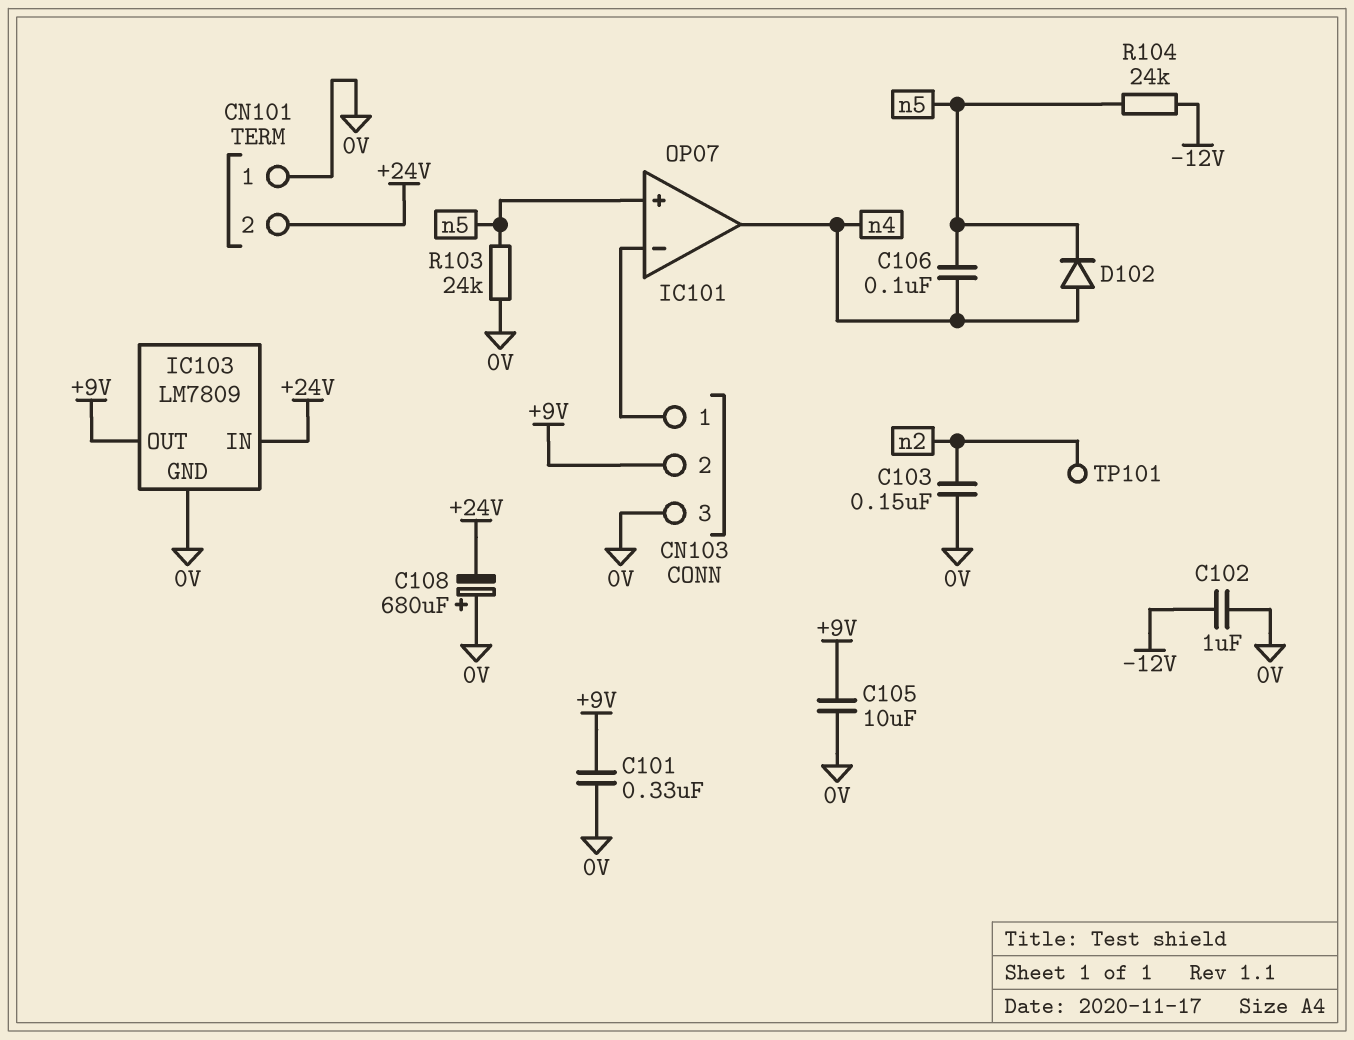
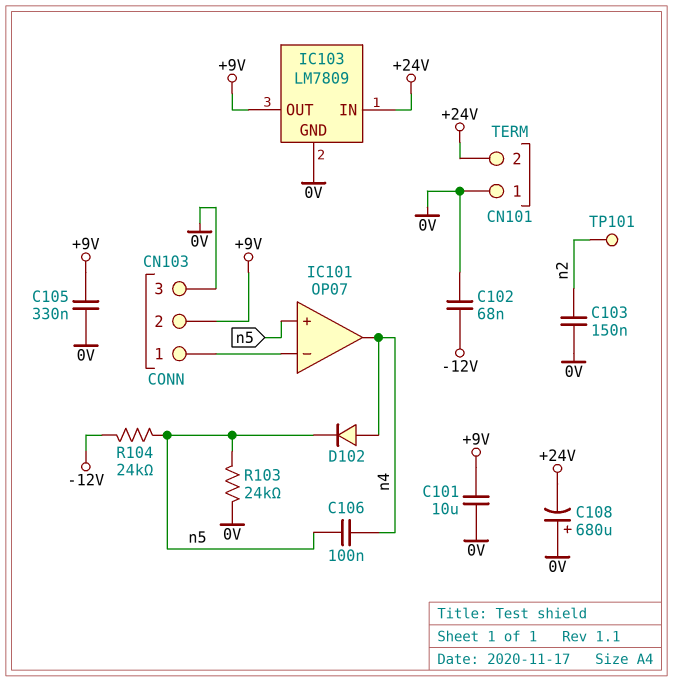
C101: 330nF (+9V, 0V) -> 10uF (+9V, 0V)
C102: 1uF (-12V, 0V) -> 68nF (-12V, 0V)
C105: 10uF (+9V, 0V) -> 330nF (+9V, 0V)

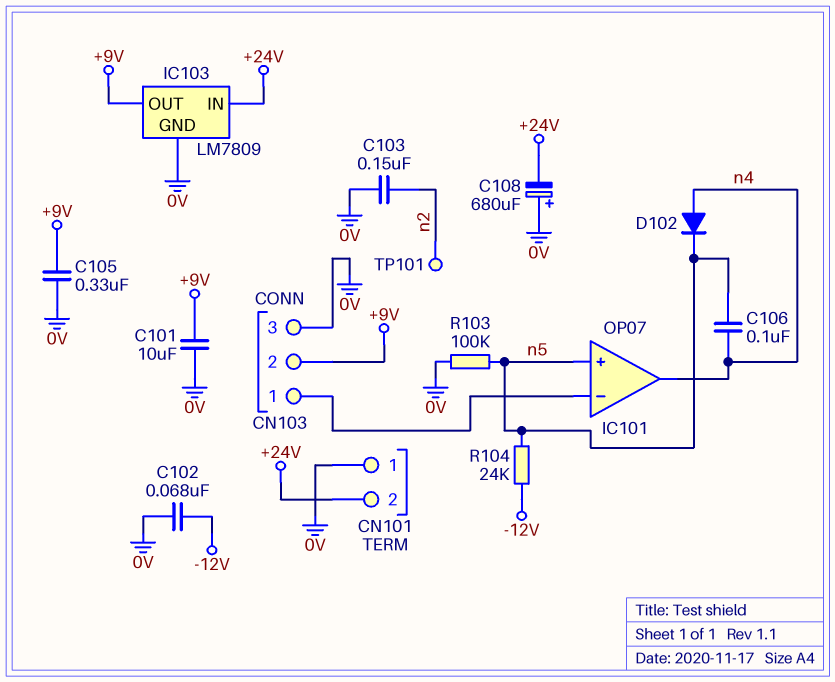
R103: 24k (0V, n5) -> 100k (0V, n5)

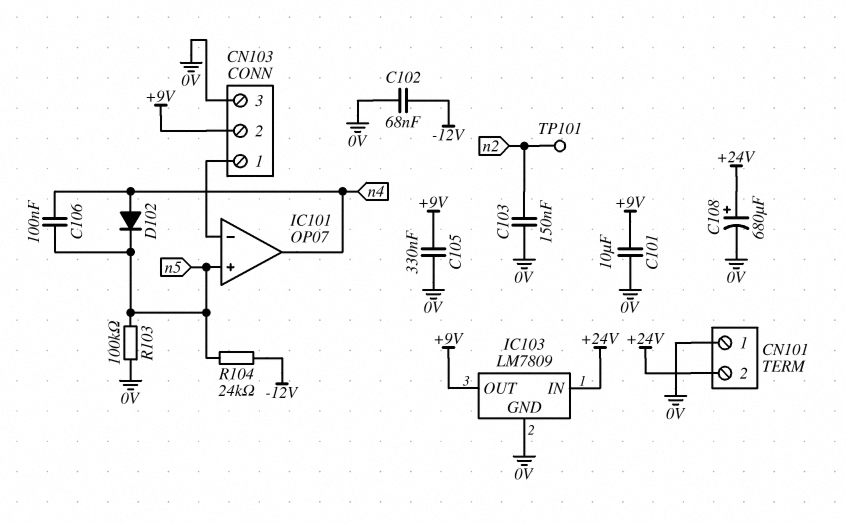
C108: 680uF (plus 0V, minus +24V) -> 680uF (plus +24V, minus 0V)

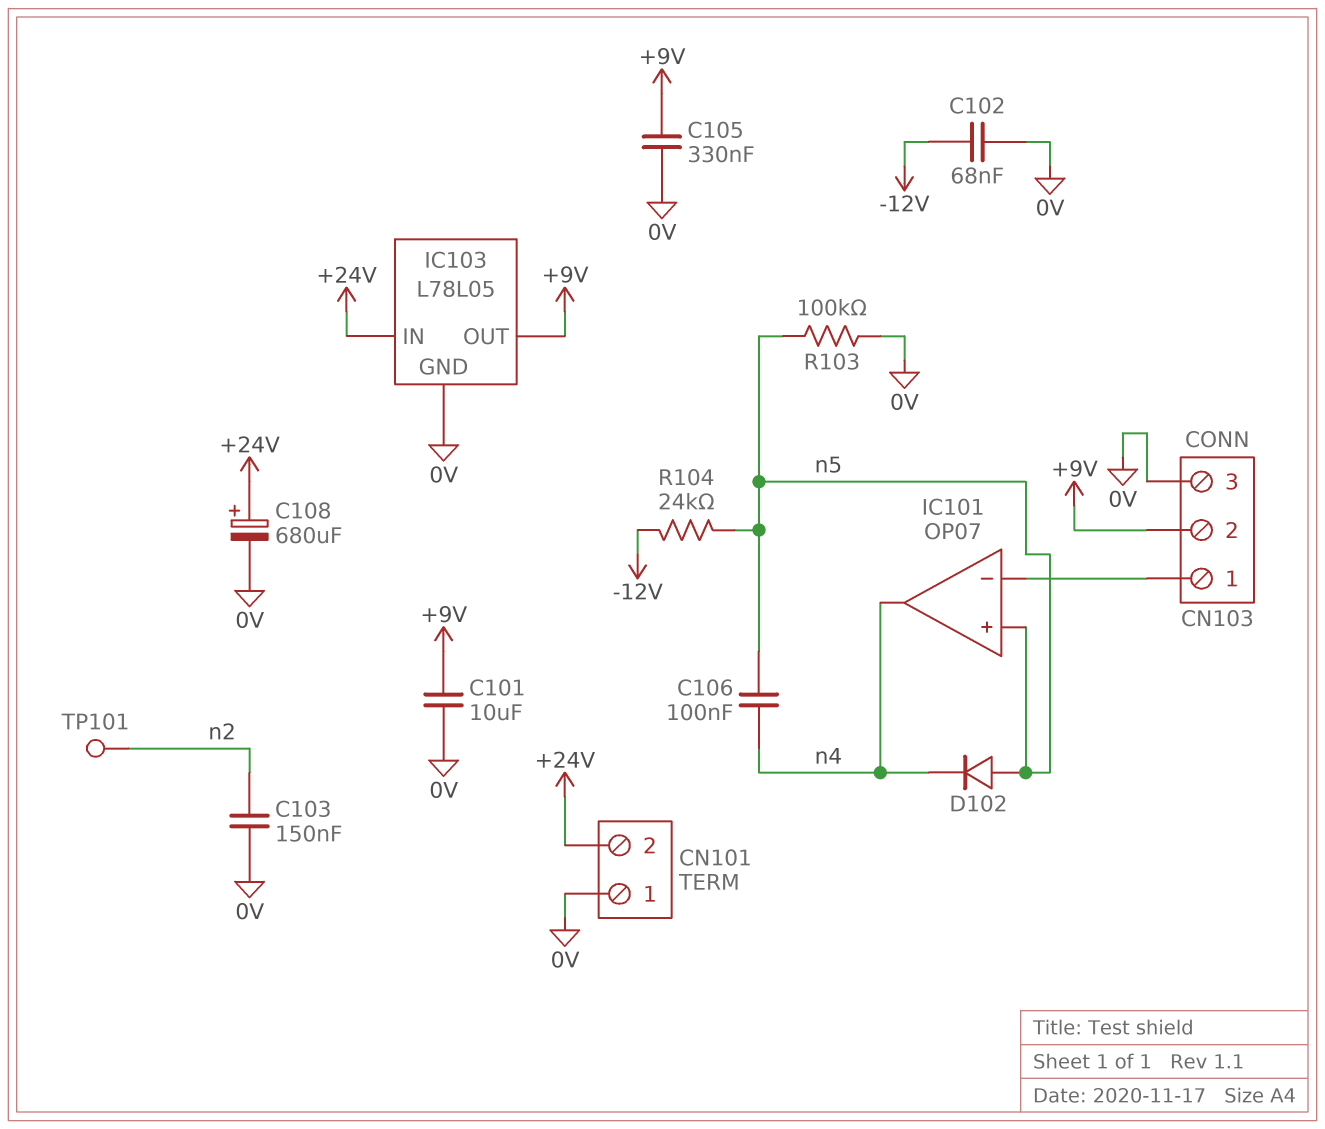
D102: diode (A n4, K n5) -> diode (A n5, K n4)
IC103: LM7809 -> L78L05

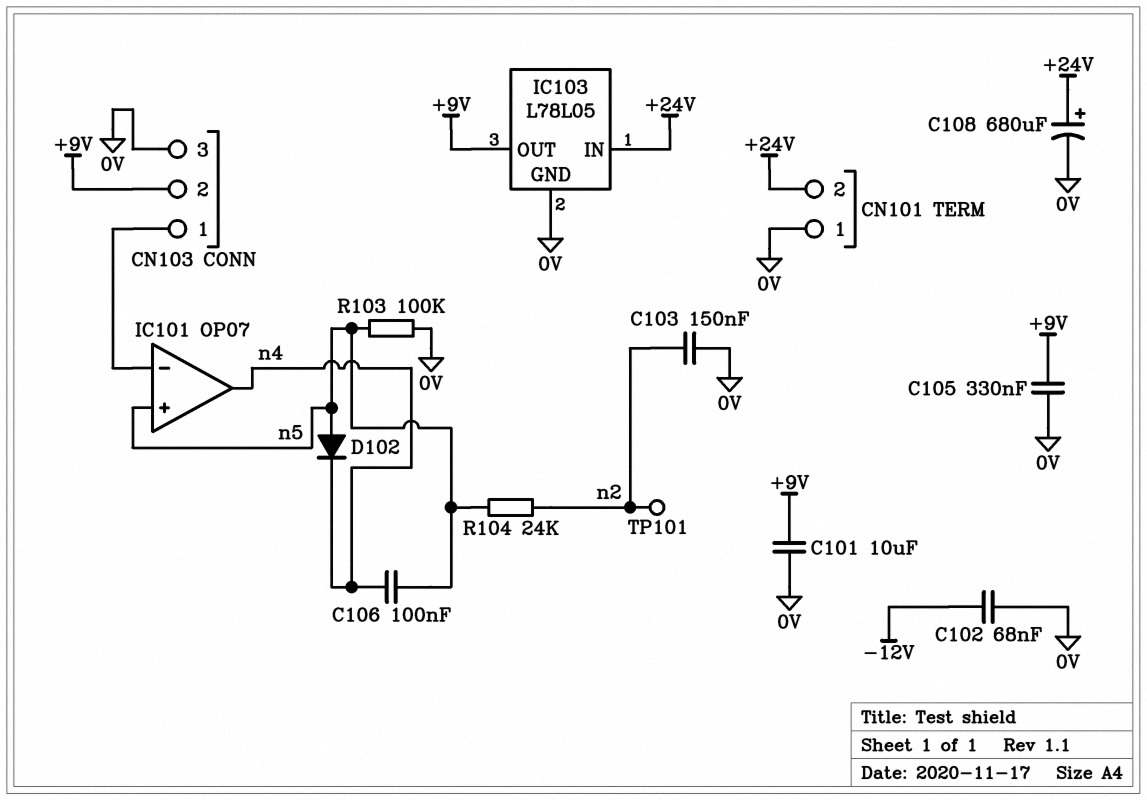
R104: 24k (-12V, n5) -> 24k (n2, n5)

